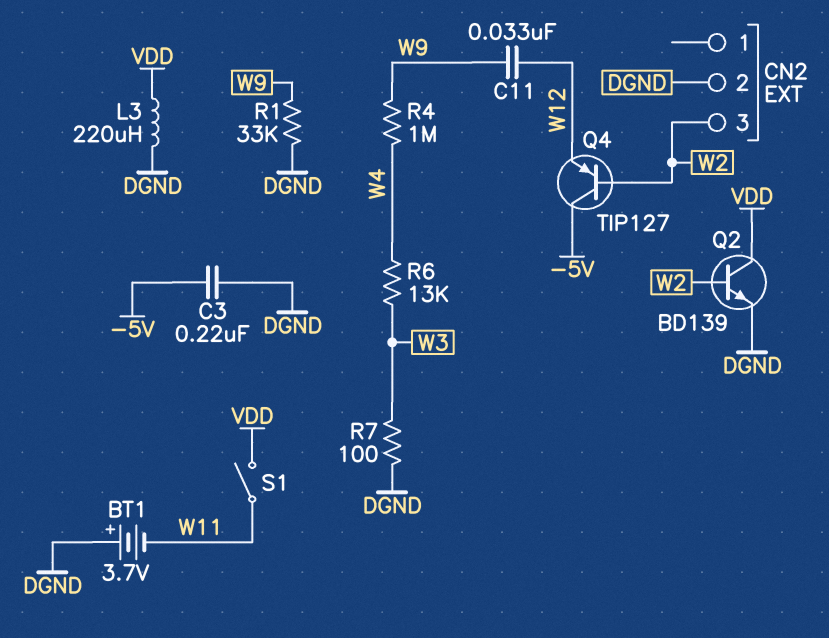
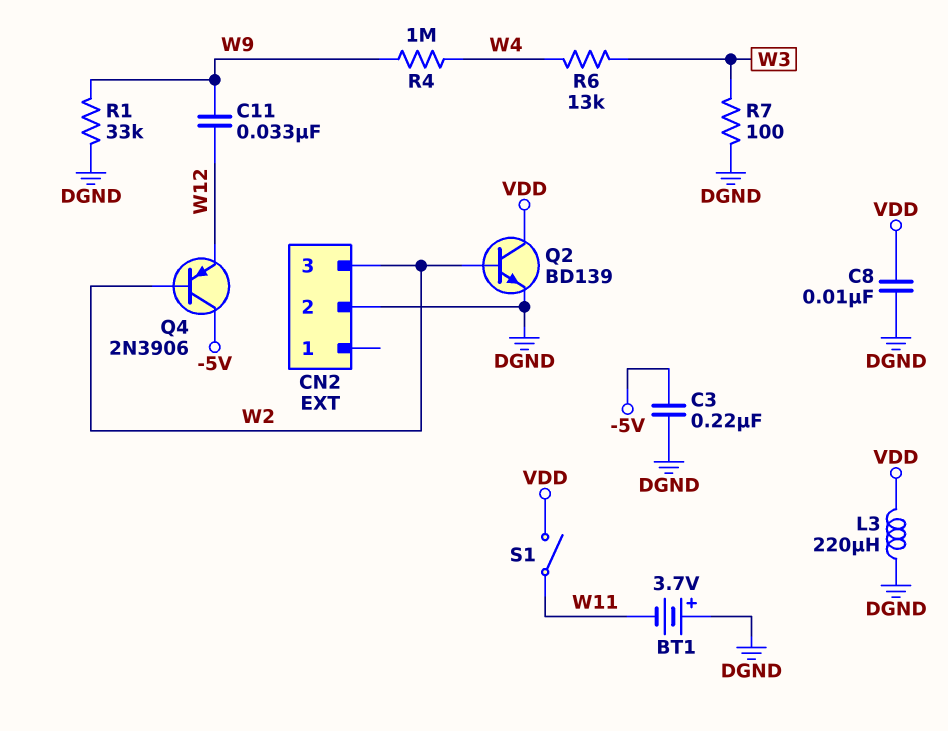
C8: none -> 10nF (DGND, VDD)
Q4: PNP TIP127 (B W2, C -5V, E W12) -> PNP 2N3906 (B W2, C -5V, E W12)

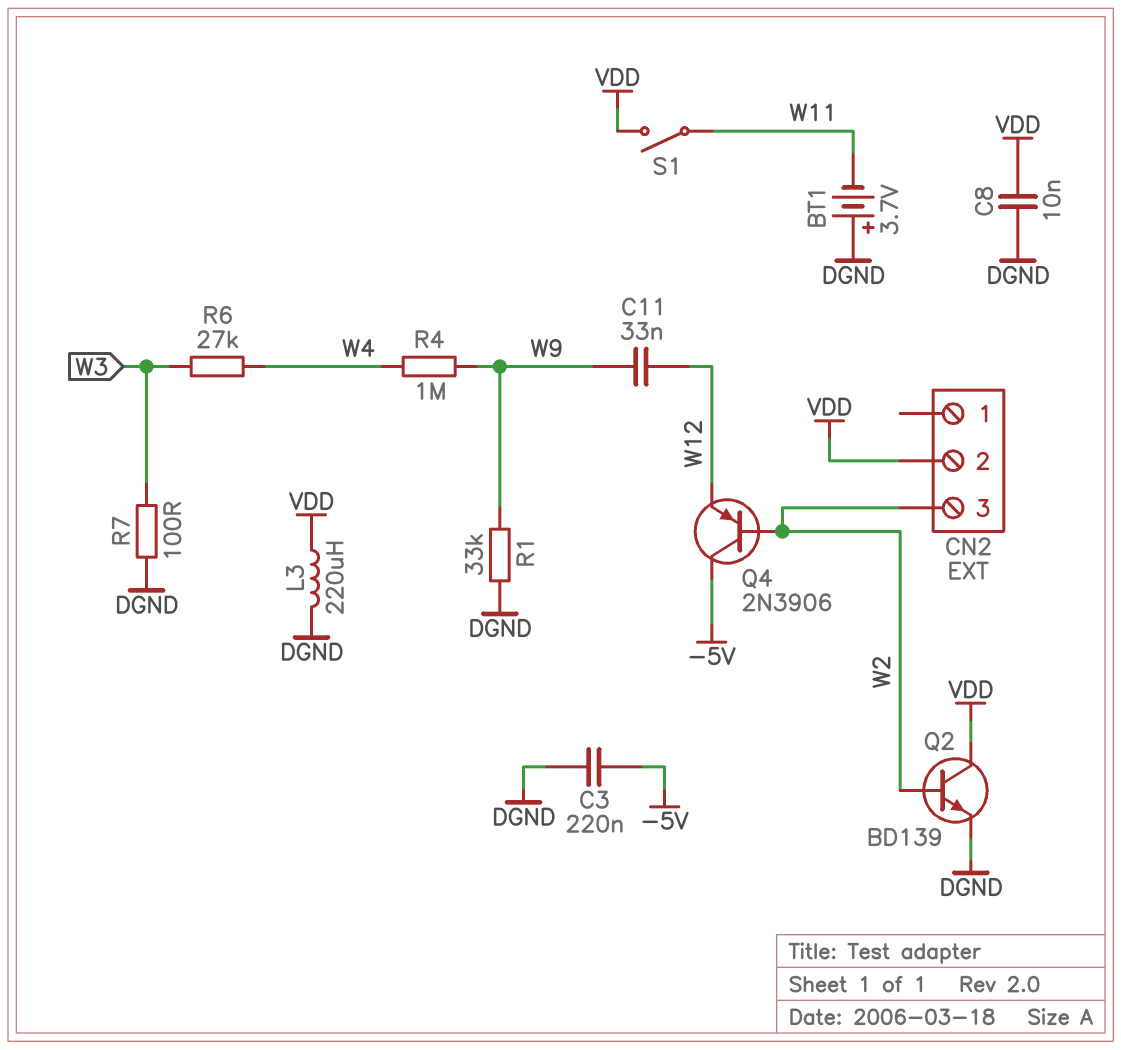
CN2 pin 2: DGND -> VDD
R6: 13k (W3, W4) -> 27k (W3, W4)

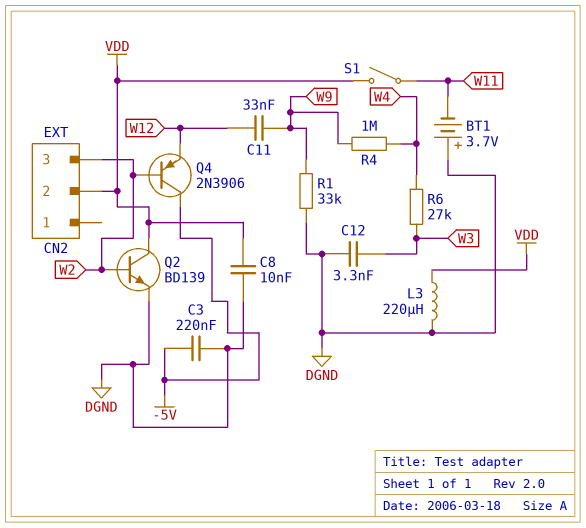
C12: none -> 3.3nF (DGND, W3)
R7: 100 (DGND, W3) -> none

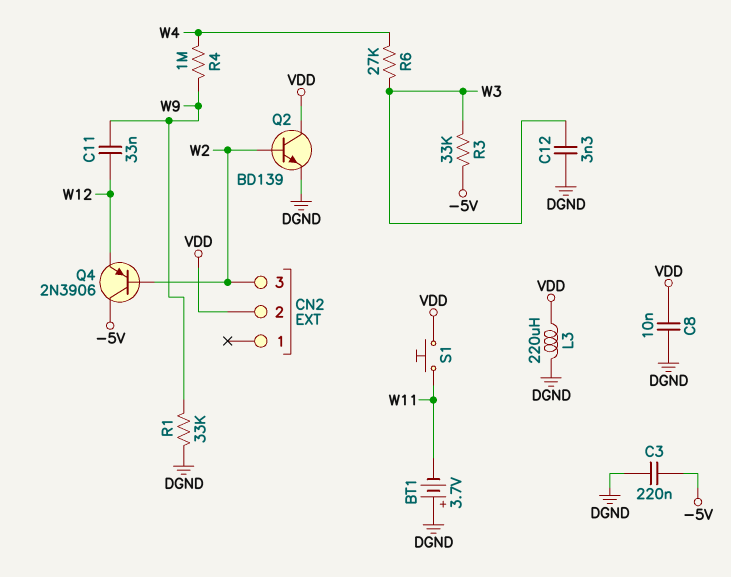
R3: none -> 33k (-5V, W3)
S1: switch (VDD, W11) -> button (VDD, W11)

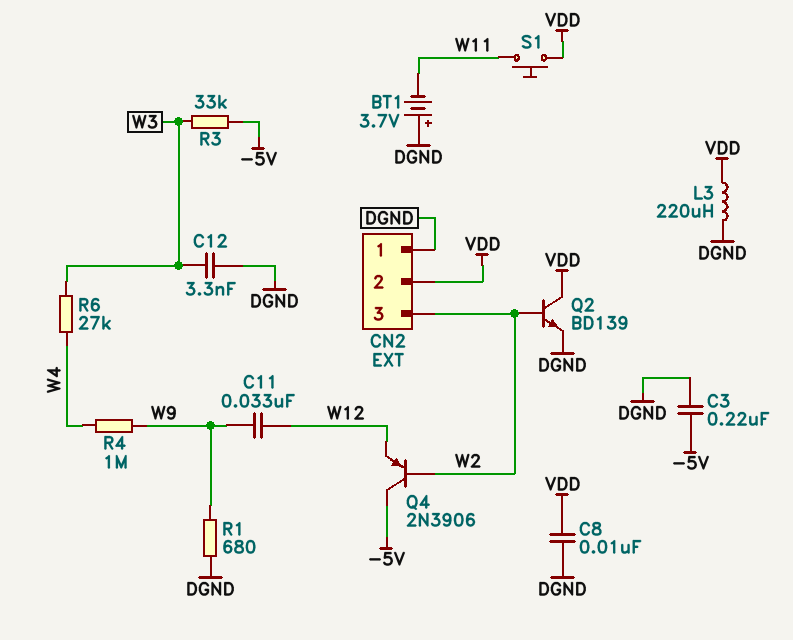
CN2 pin 1: none -> DGND
R1: 33k (DGND, W9) -> 680 (DGND, W9)

